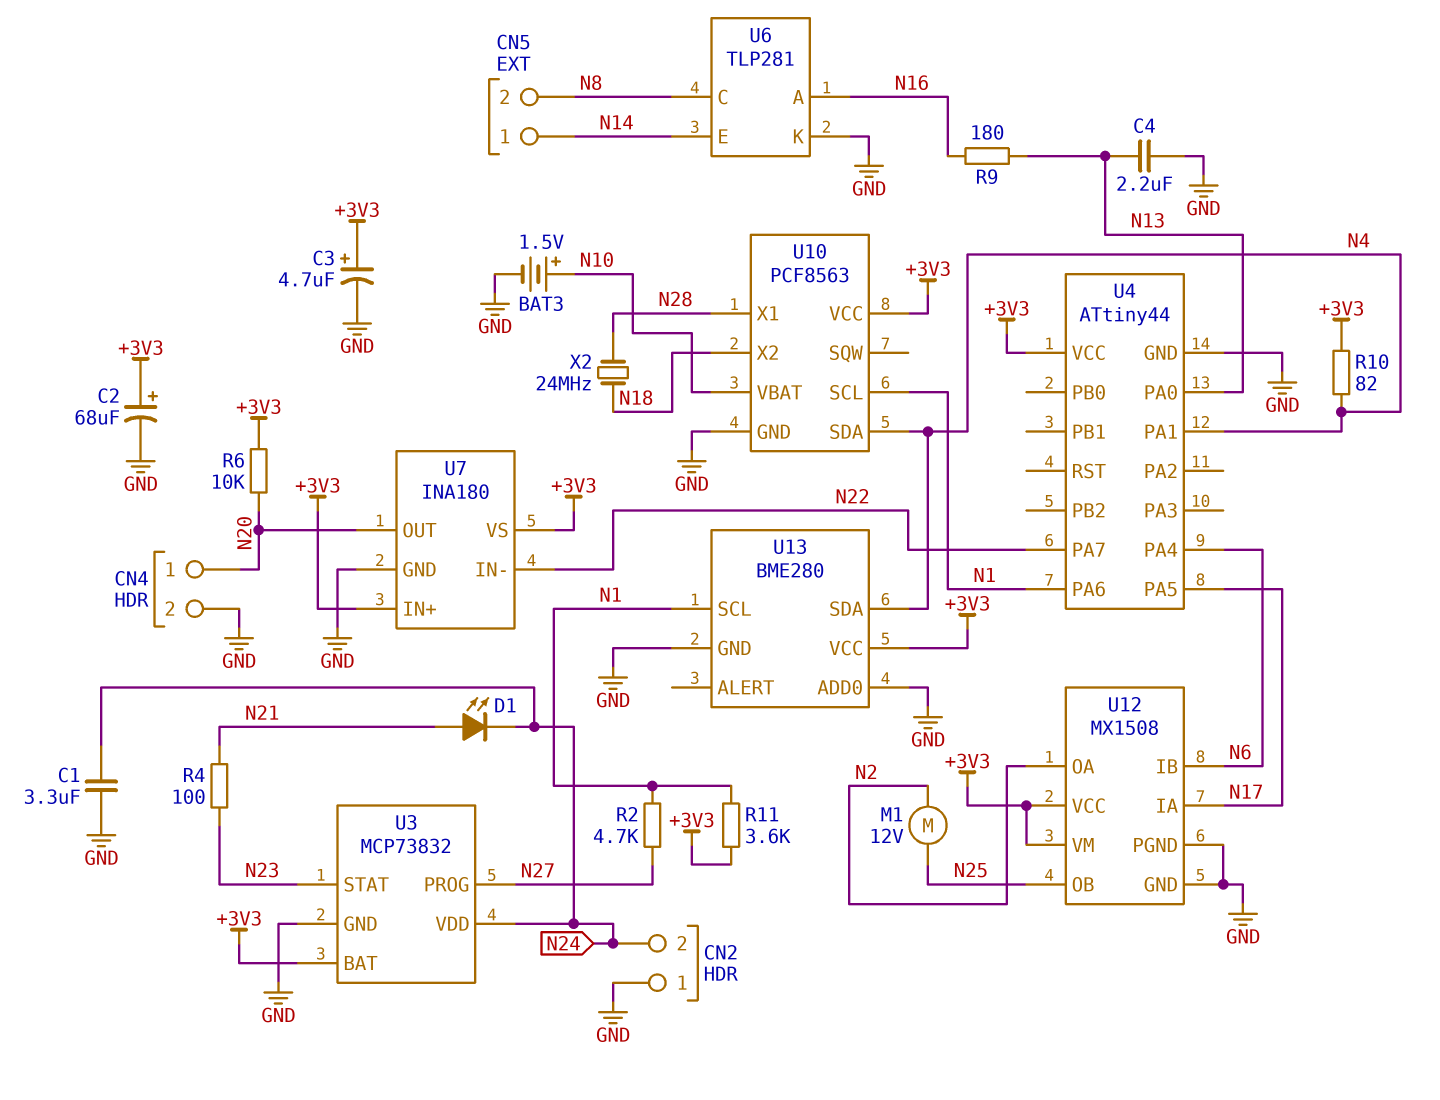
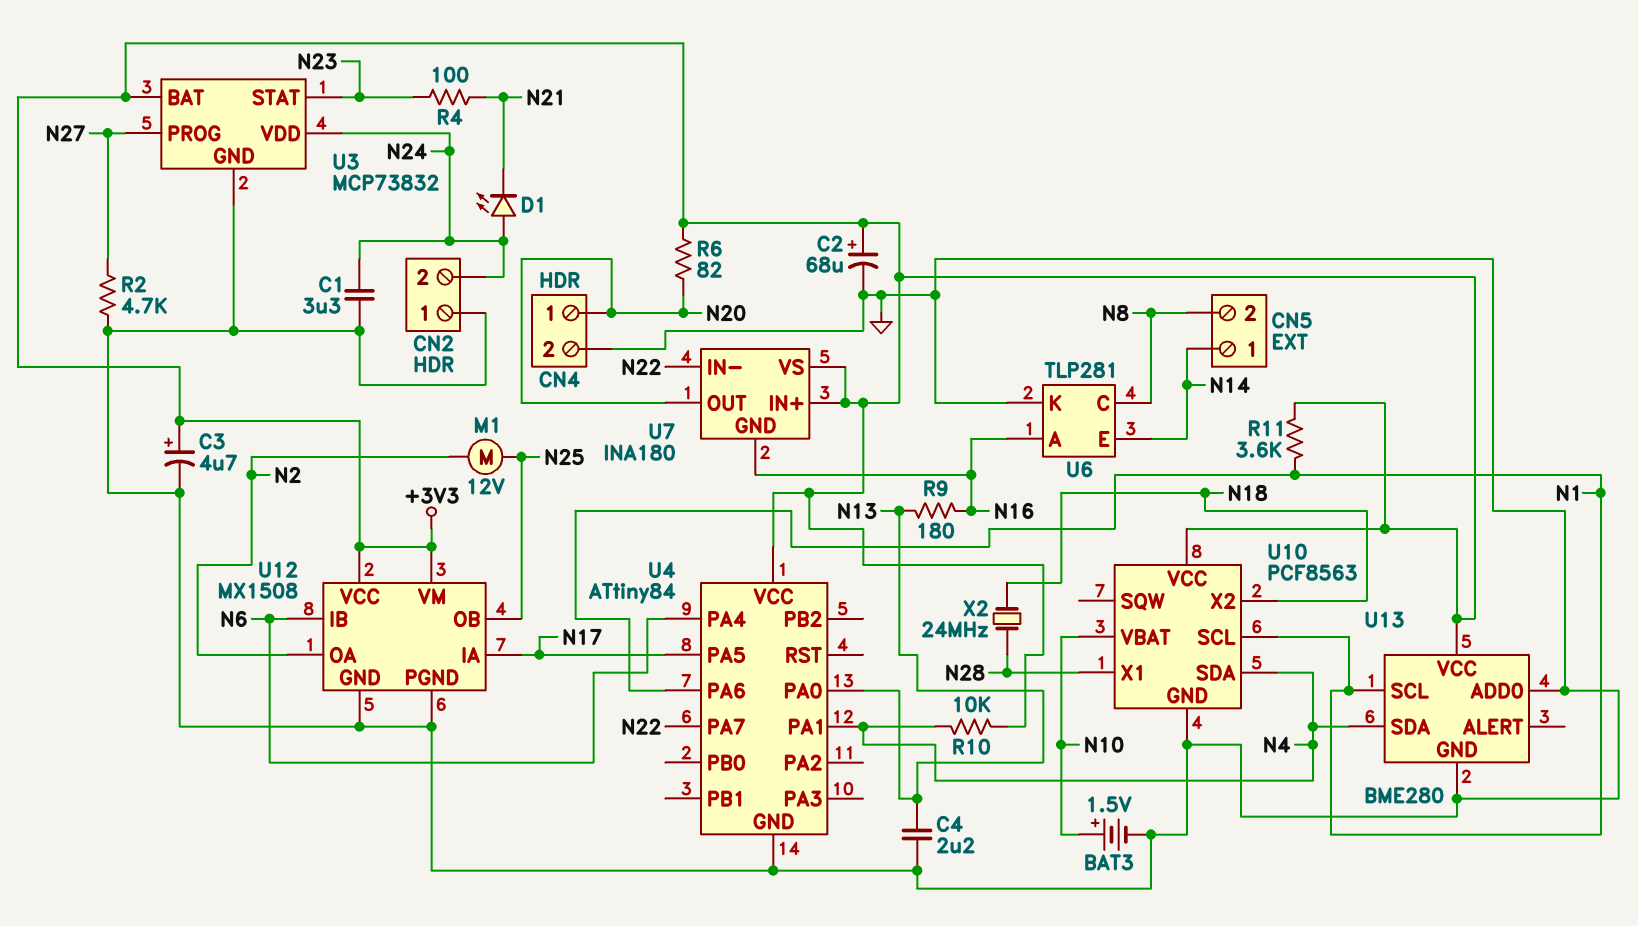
D1: LED (A N21, K N24) -> LED (A N24, K N21)
R2: 4.7k (N1, N27) -> 4.7k (GND, N27)
R6: 10k (+3V3, N20) -> 82 (+3V3, N20)
R10: 82 (+3V3, N4) -> 10k (+3V3, N4)
U4: ATtiny44 -> ATtiny84
U7 pin GND: GND -> N16

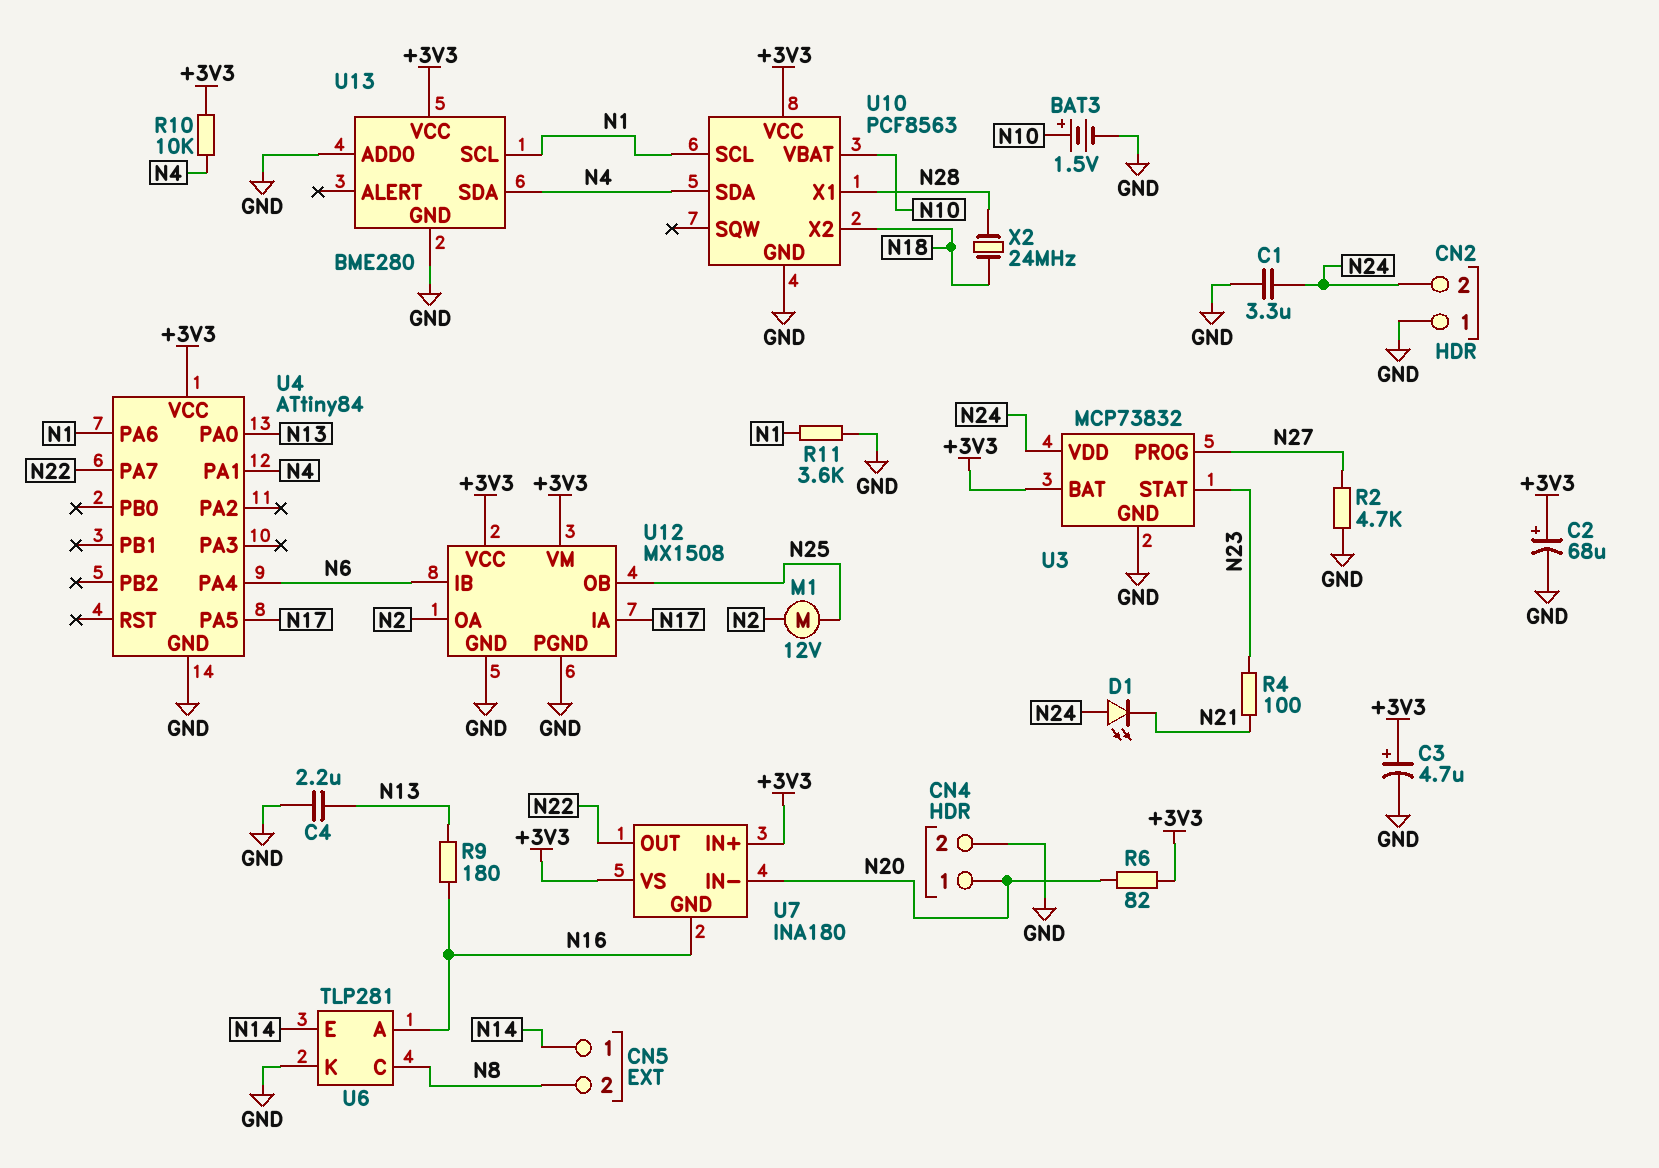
R11: 3.6k (+3V3, N1) -> 3.6k (GND, N1)
U7 pin IN-: N22 -> N20
U7 pin OUT: N20 -> N22

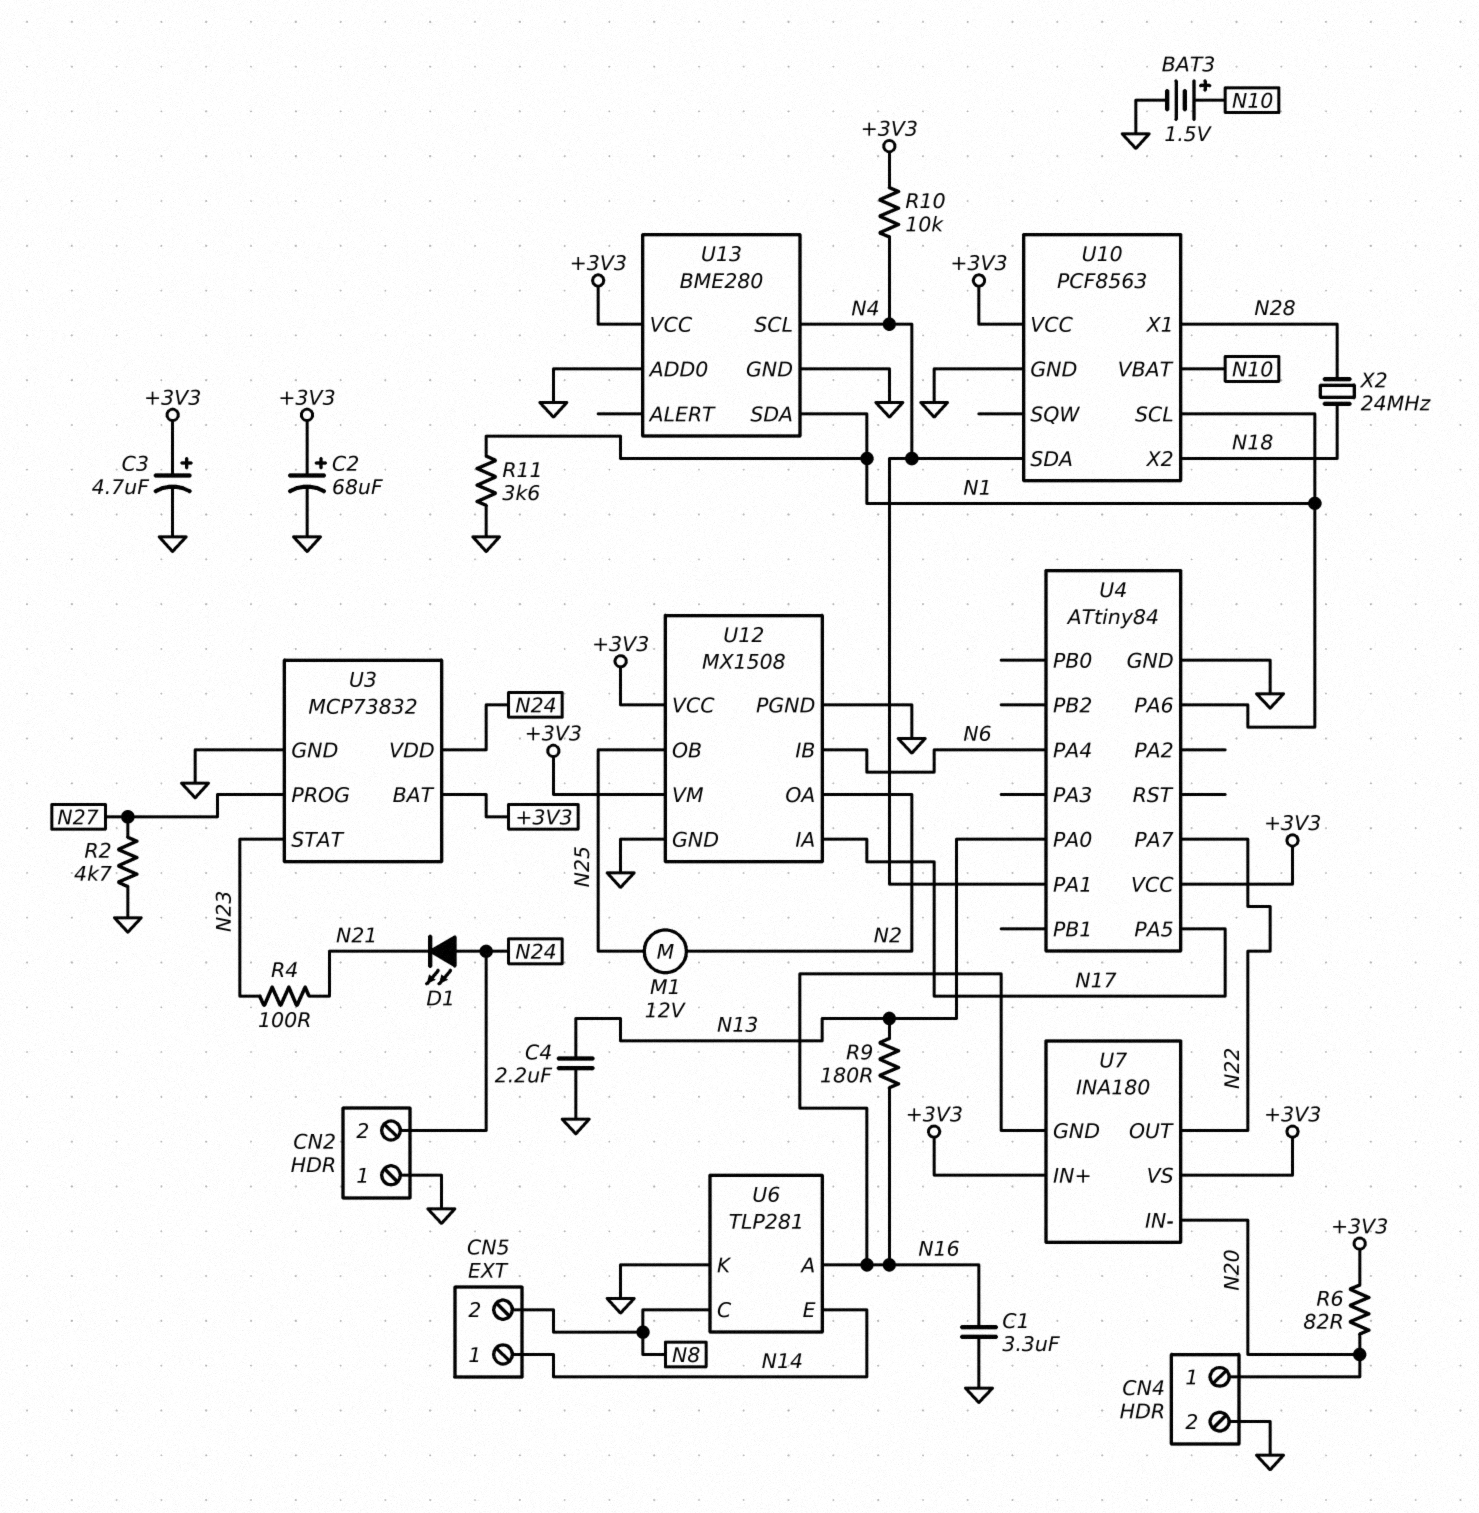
C1: 3.3uF (GND, N24) -> 3.3uF (GND, N16)
U13 pin SCL: N1 -> N4
U13 pin SDA: N4 -> N1

